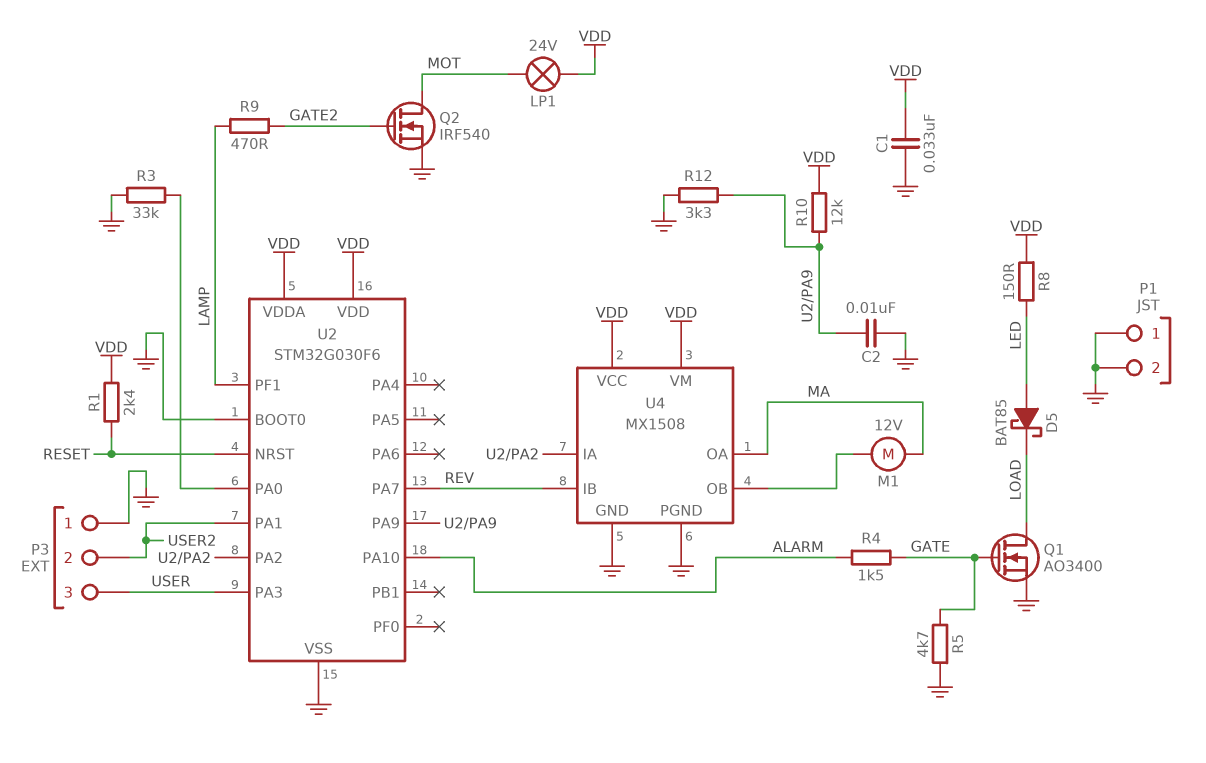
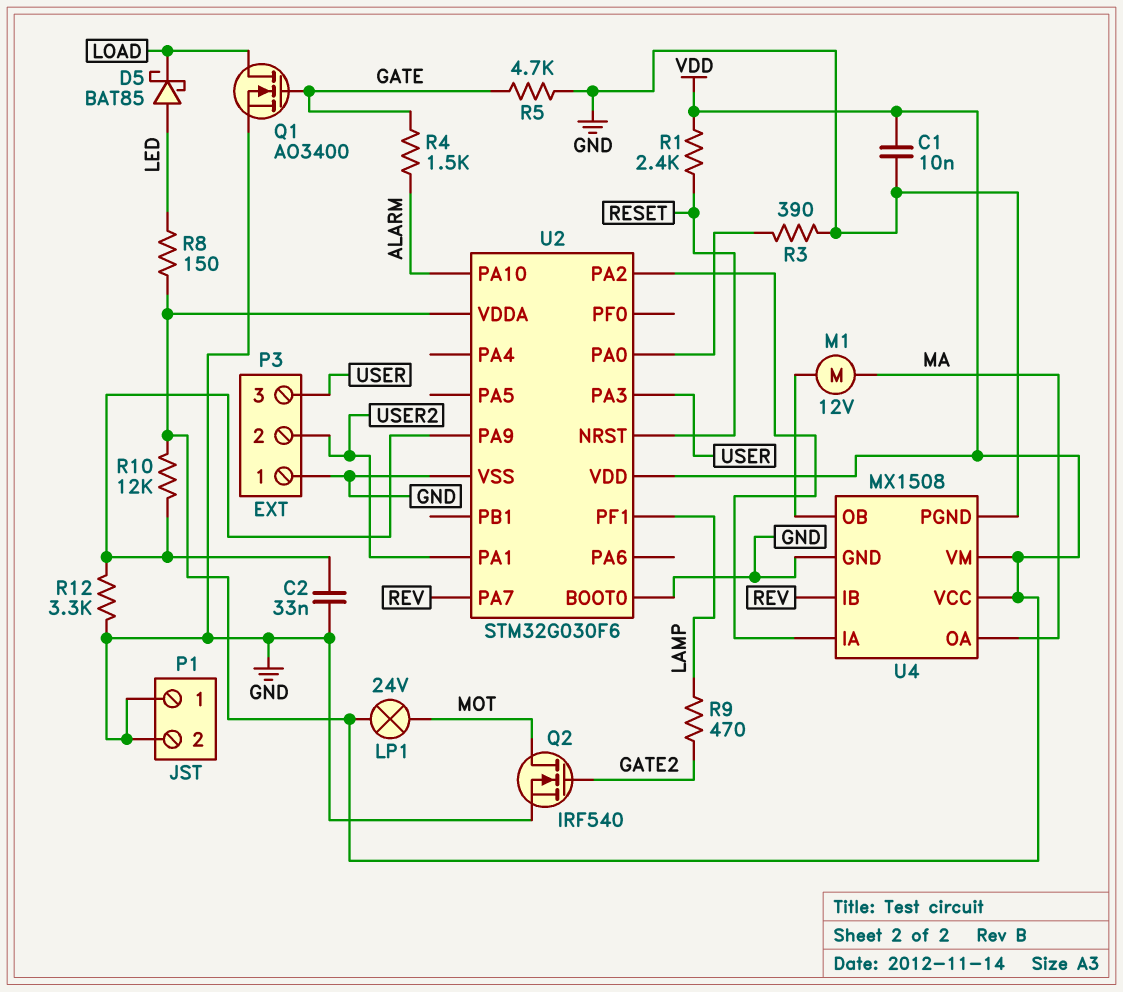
C1: 33nF (GND, VDD) -> 10nF (GND, VDD)
C2: 10nF (GND, U2/PA9) -> 33nF (GND, U2/PA9)
R3: 33k (GND, U2/PA0) -> 390 (GND, U2/PA0)

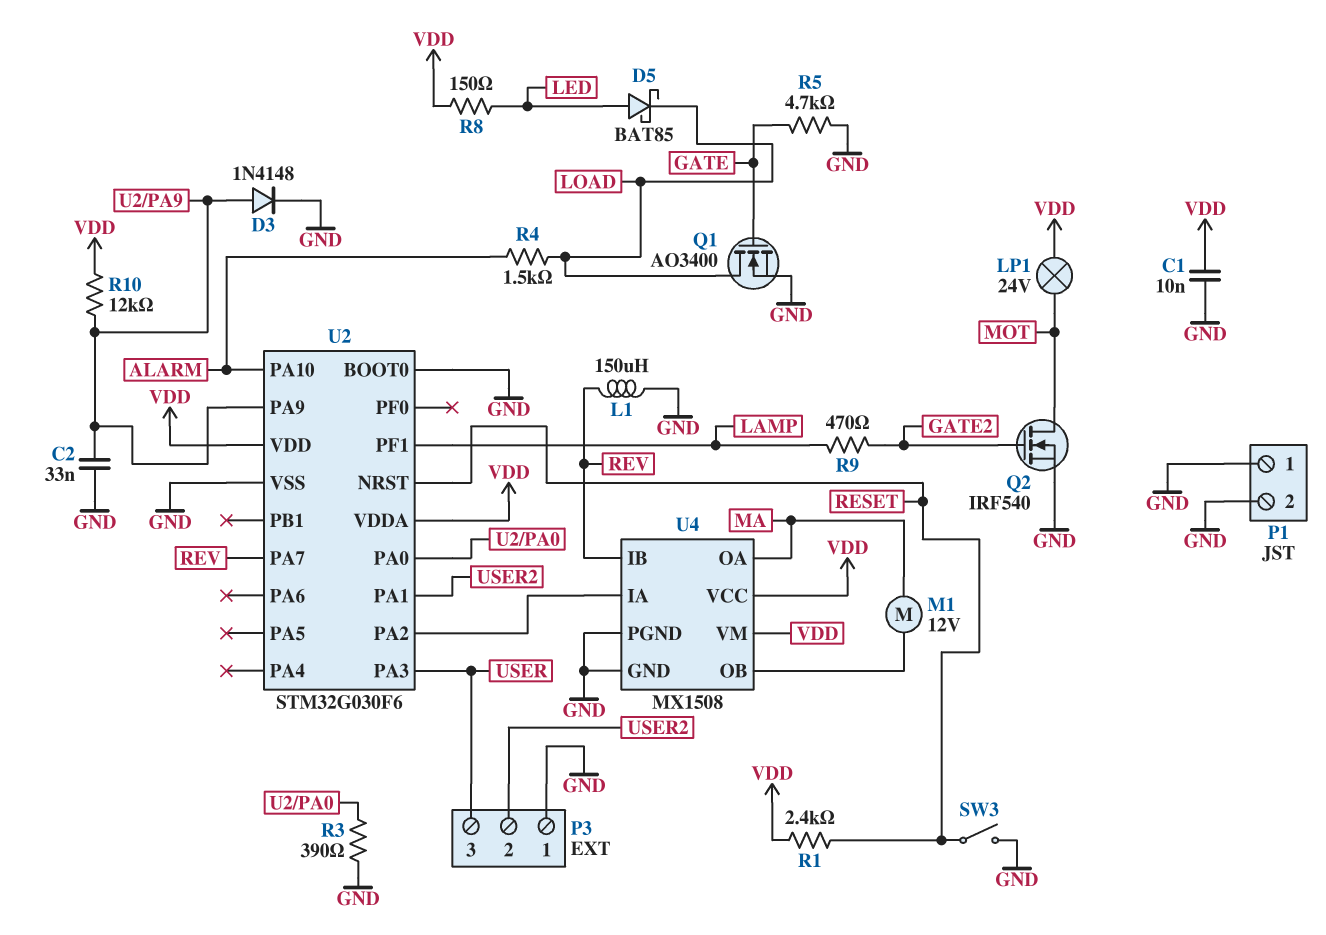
D3: none -> diode 1N4148 (A U2/PA9, K GND)
L1: none -> 150uH (GND, REV)
R4: 1.5k (ALARM, GATE) -> 1.5k (ALARM, LOAD)
R12: 3.3k (GND, U2/PA9) -> none
SW3: none -> switch (GND, RESET)

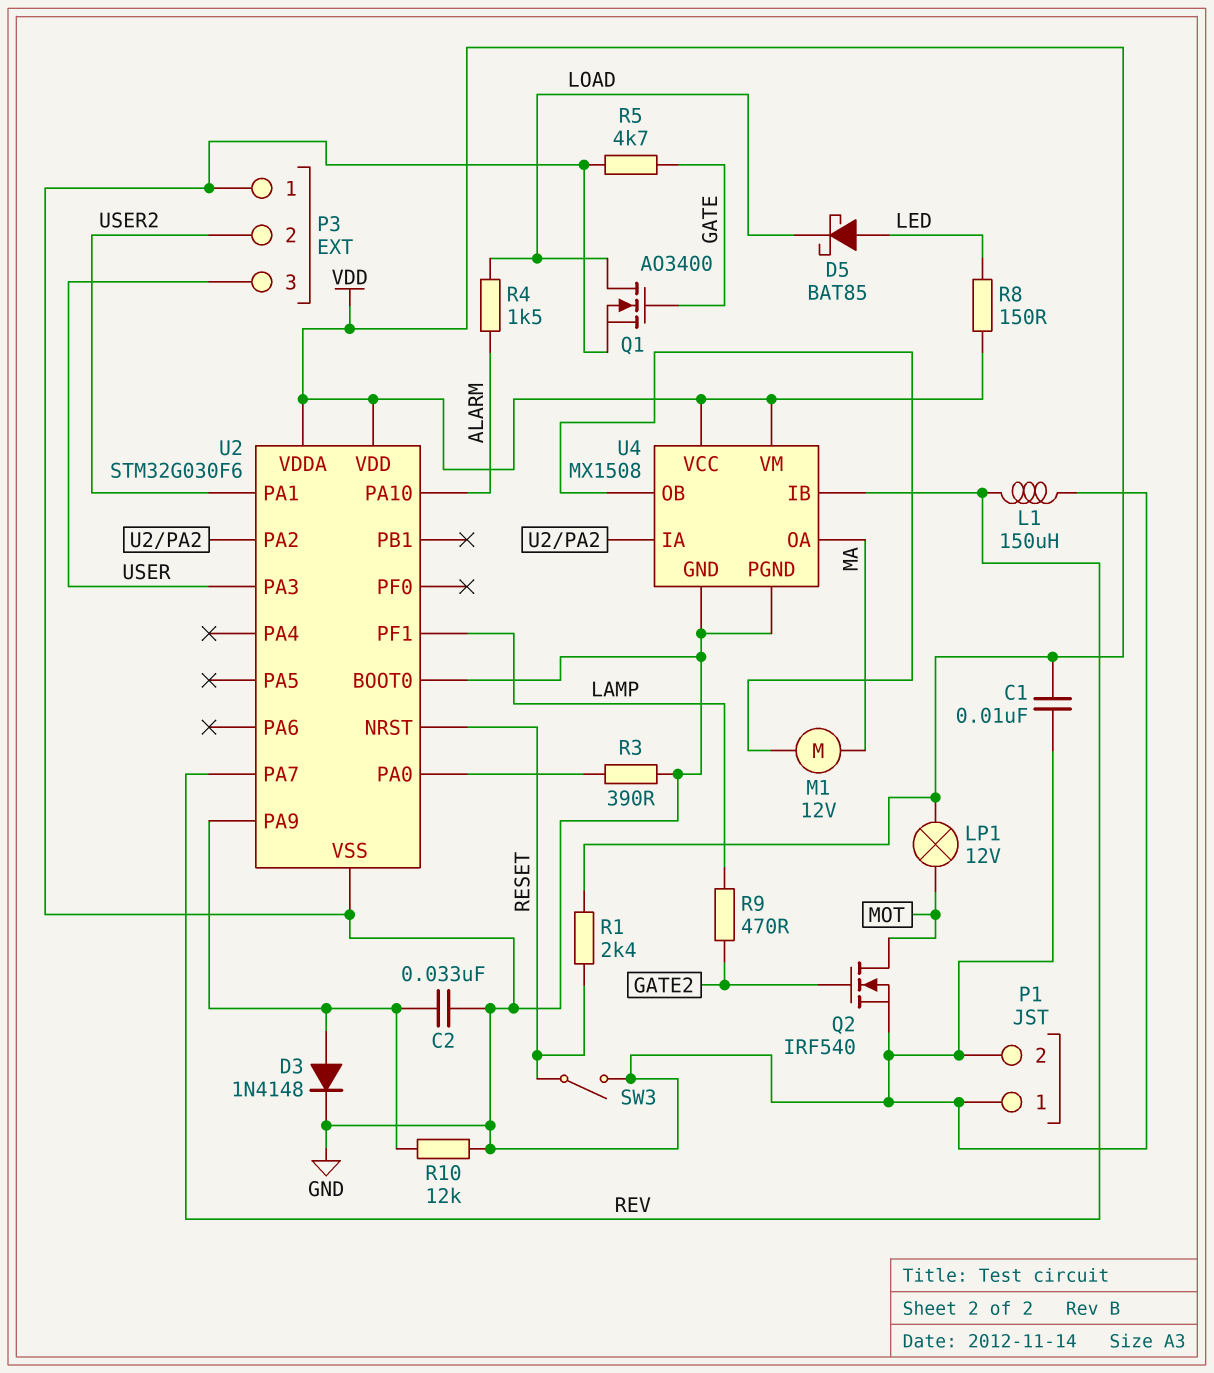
LP1: lamp 24V (MOT, VDD) -> lamp 12V (MOT, VDD)
R10: 12k (U2/PA9, VDD) -> 12k (GND, U2/PA9)

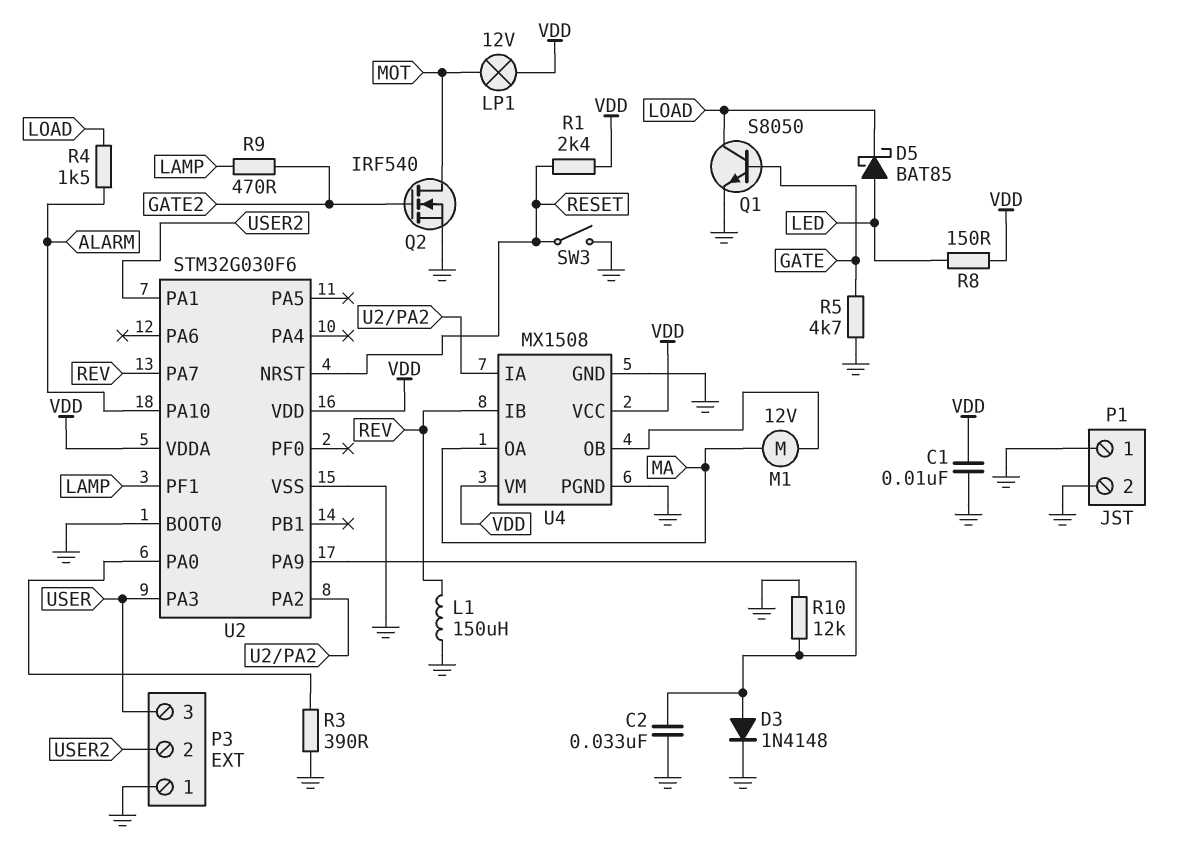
Q1: NMOS AO3400 (G GATE, D LOAD, S GND) -> NPN S8050 (B GATE, C LOAD, E GND)

